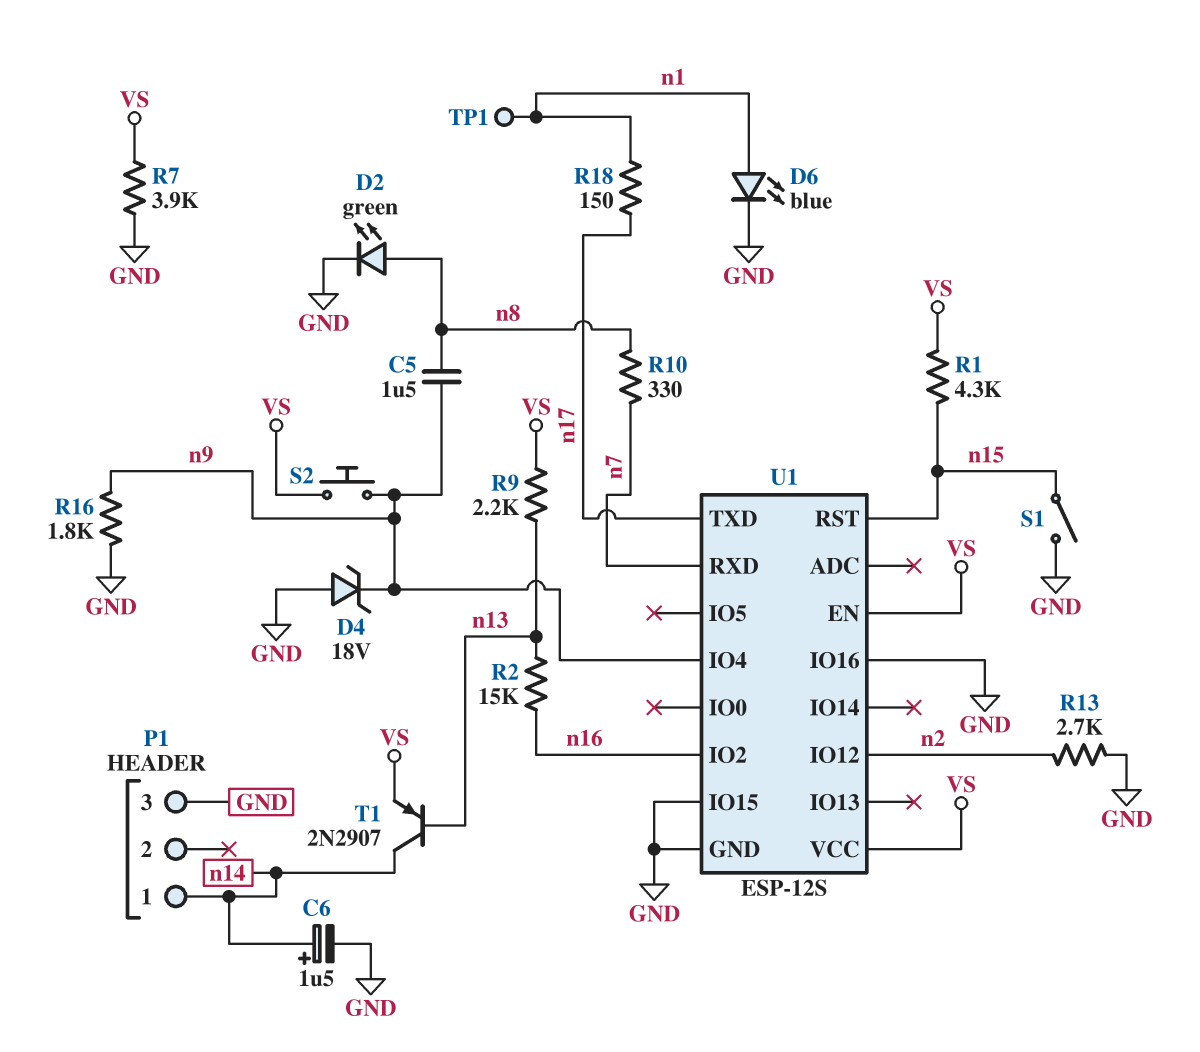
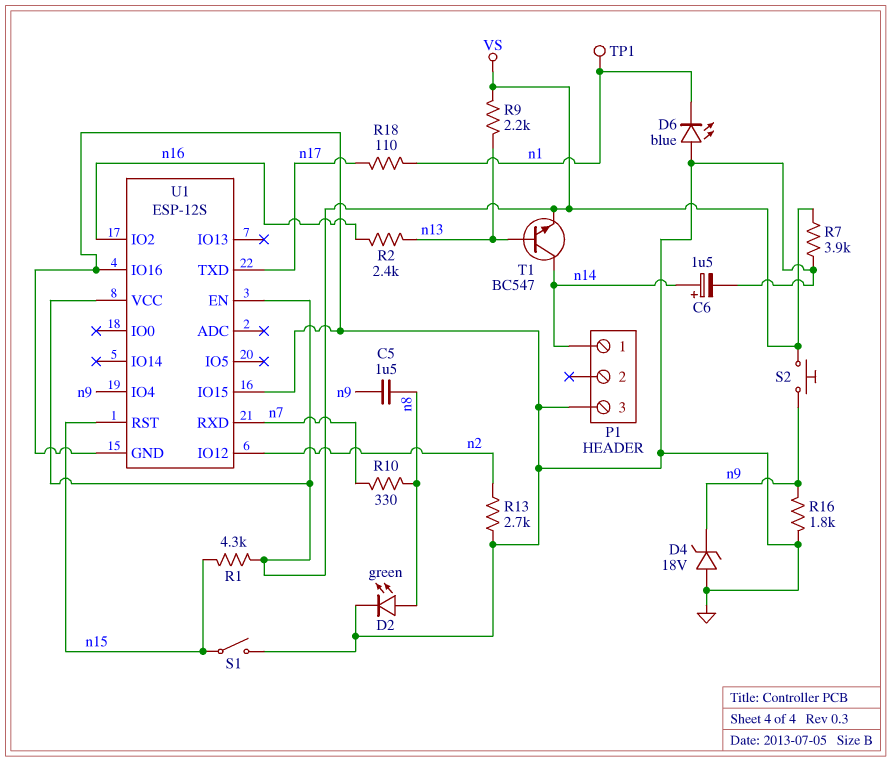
D6: LED blue (A n1, K GND) -> LED blue (A GND, K n1)
R2: 15k (n13, n16) -> 2.4k (n13, n16)
R18: 150 (n1, n17) -> 110 (n1, n17)
T1: PNP 2N2907 (B n13, C n14, E VS) -> NPN BC547 (B n13, C n14, E VS)

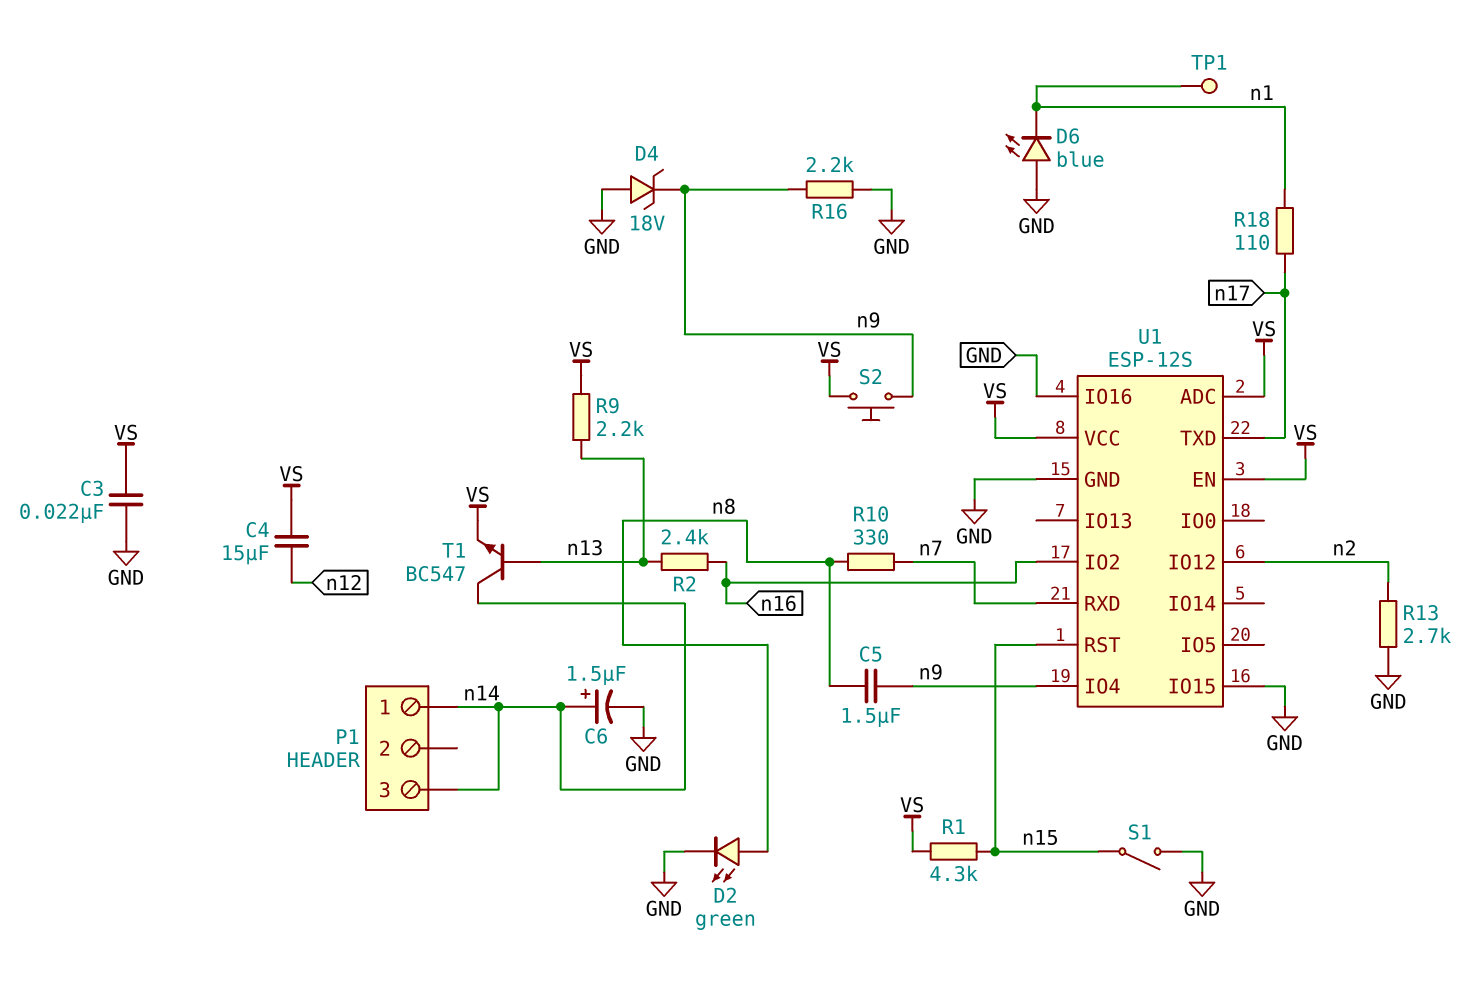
C3: none -> 22nF (GND, VS)
C4: none -> 15uF (VS, n12)
P1 pin 3: GND -> n14
R7: 3.9k (GND, VS) -> none
R16: 1.8k (GND, n9) -> 2.2k (GND, n9)
U1 pin ADC: none -> VS

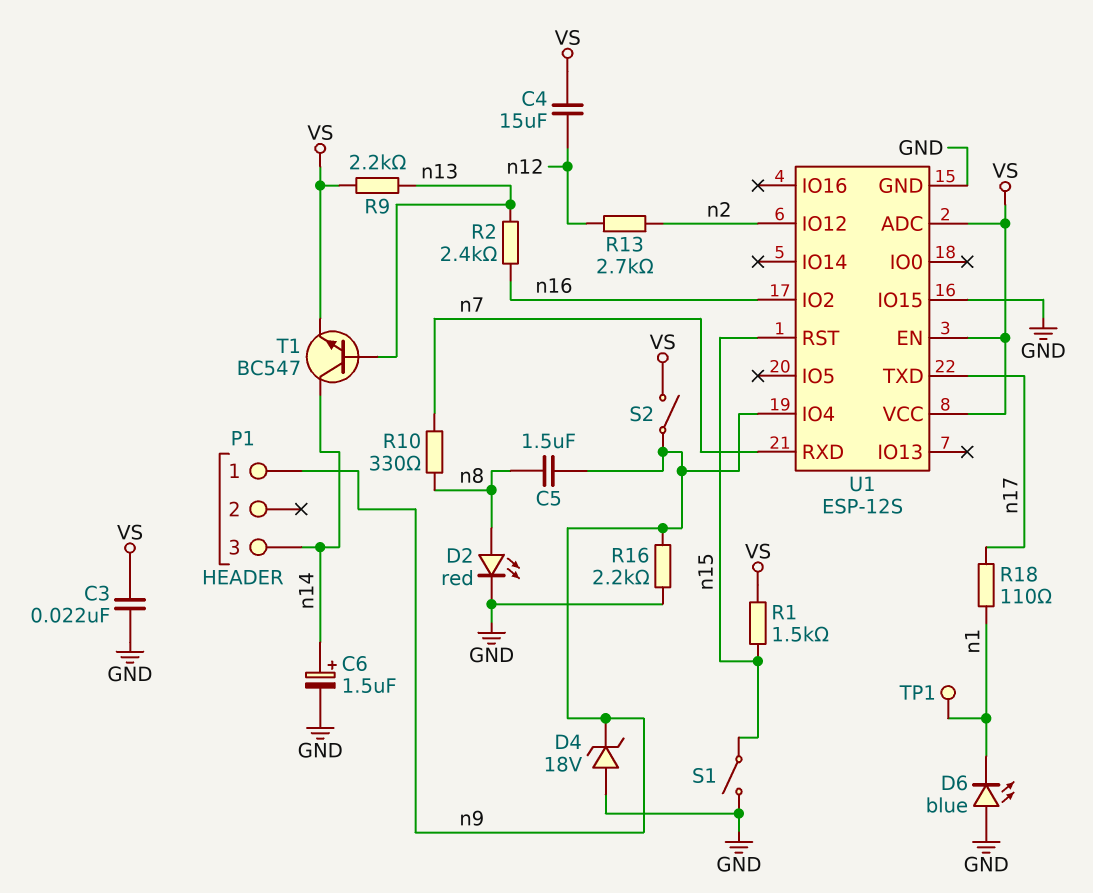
D2: LED green (A n8, K GND) -> LED red (A n8, K GND)
P1 pin 1: n14 -> n9
R1: 4.3k (VS, n15) -> 1.5k (VS, n15)
R13: 2.7k (GND, n2) -> 2.7k (n2, n12)
S2: button (VS, n9) -> switch (VS, n9)
U1 pin IO16: GND -> none

